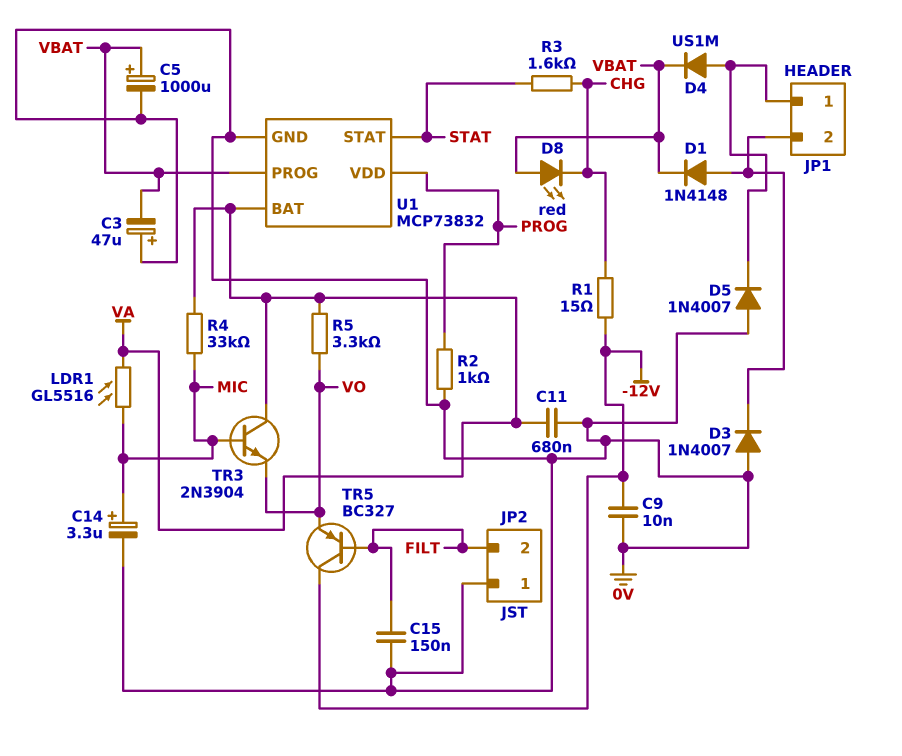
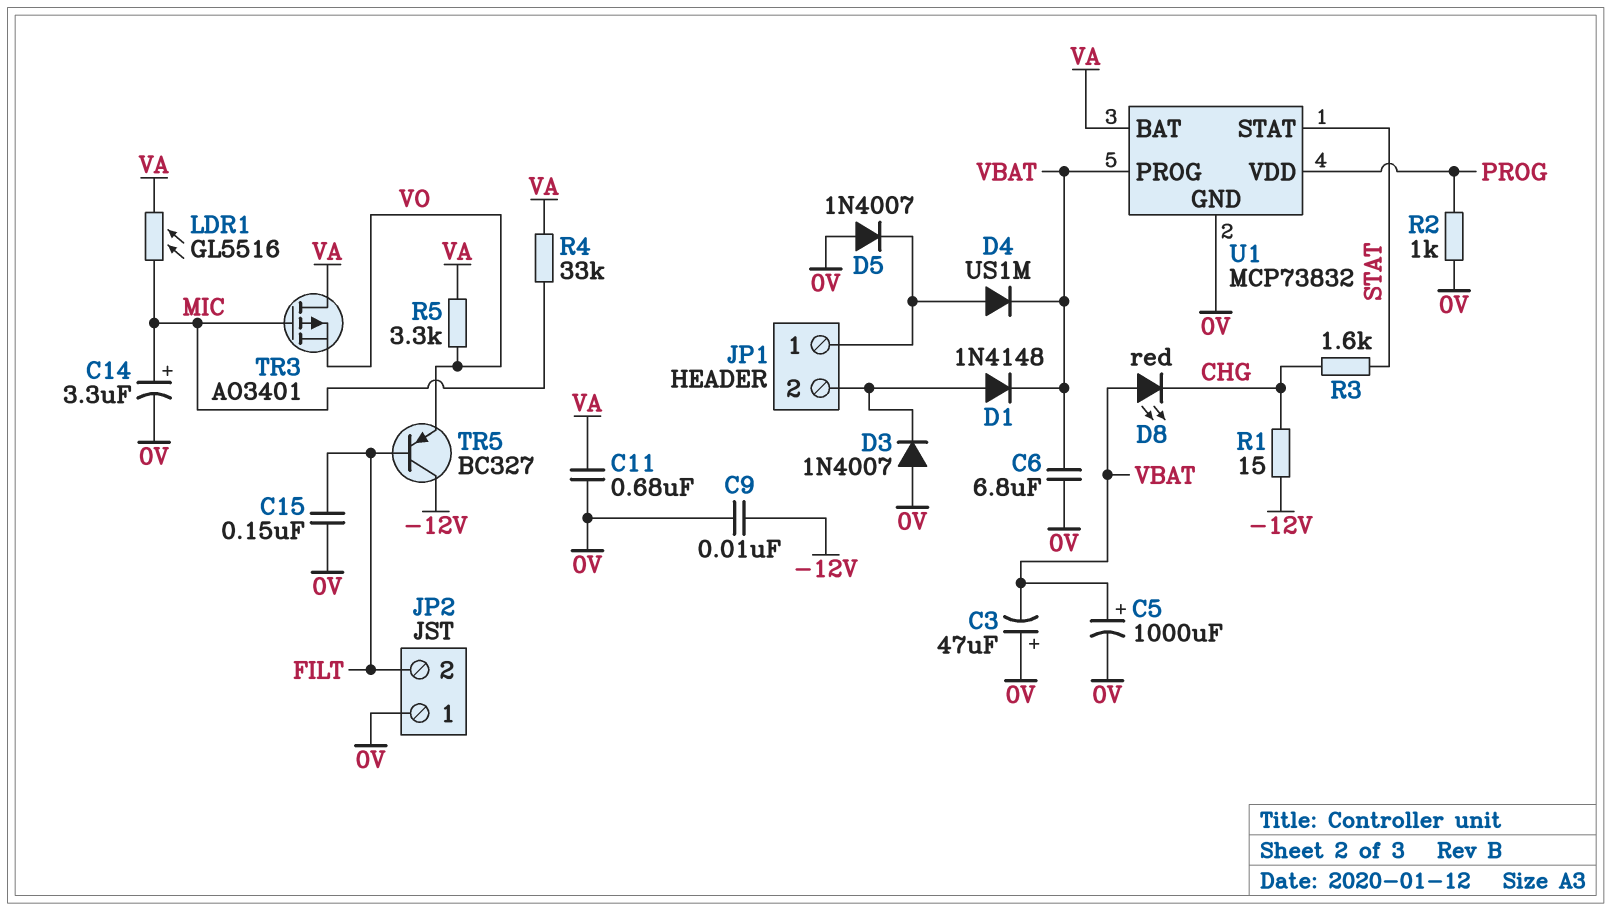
C6: none -> 6.8uF (0V, VBAT)
TR3: NPN 2N3904 (B MIC, C VA, E VO) -> PMOS AO3401 (G MIC, D VA, S VO)

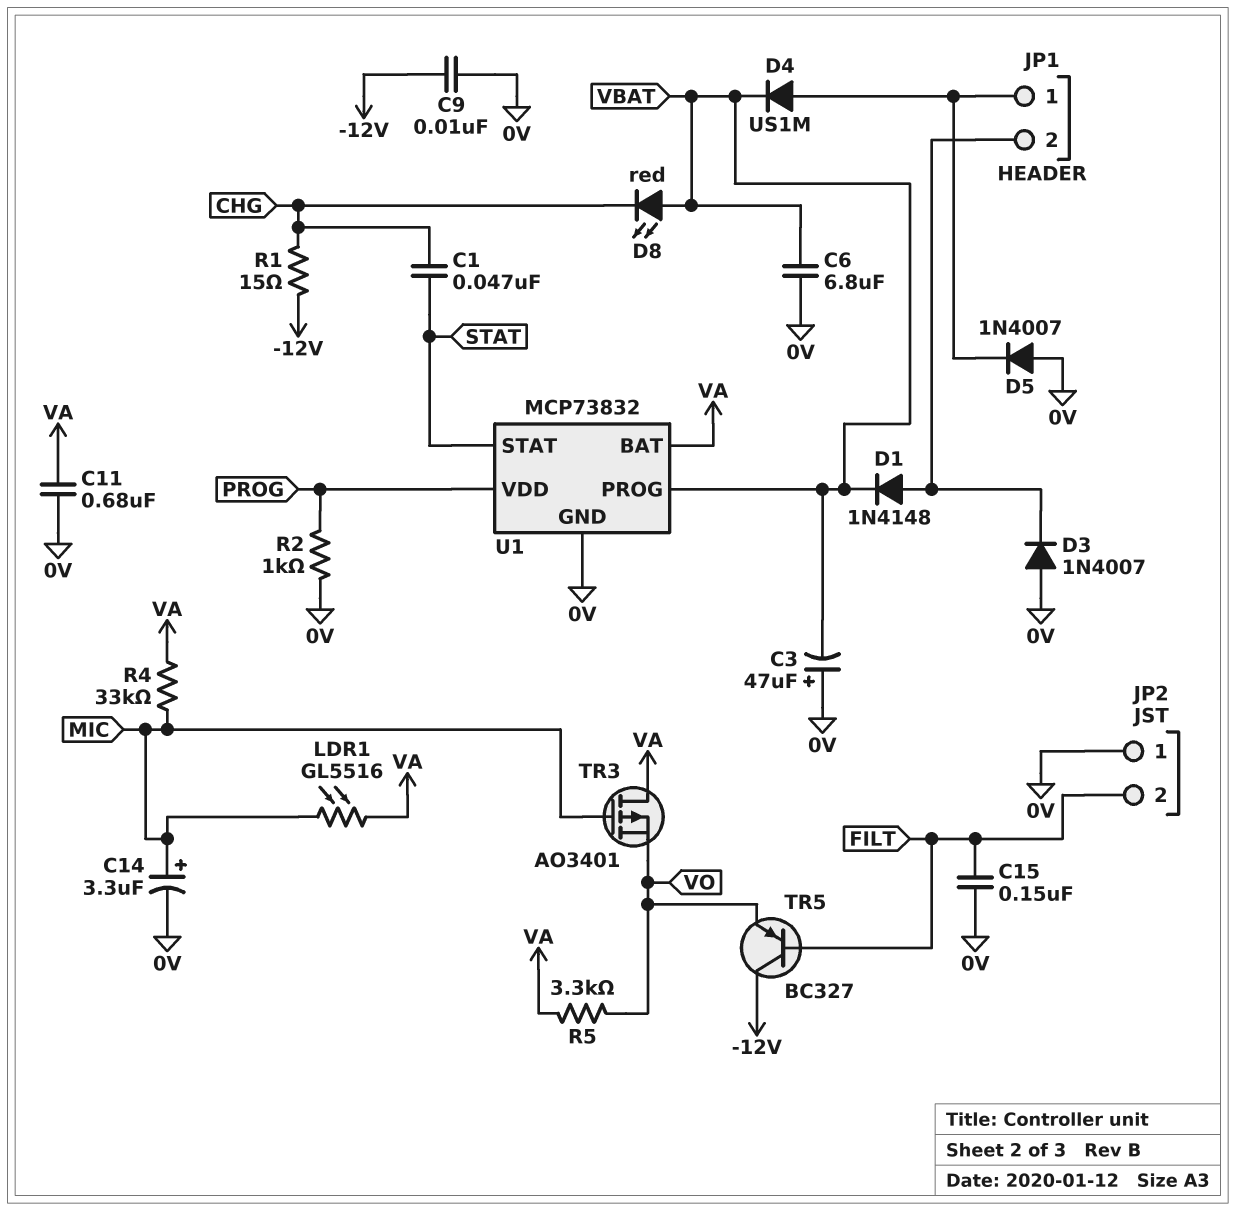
C1: none -> 47nF (CHG, STAT)
C5: 1000uF (plus VBAT, minus 0V) -> none
R3: 1.6k (CHG, STAT) -> none

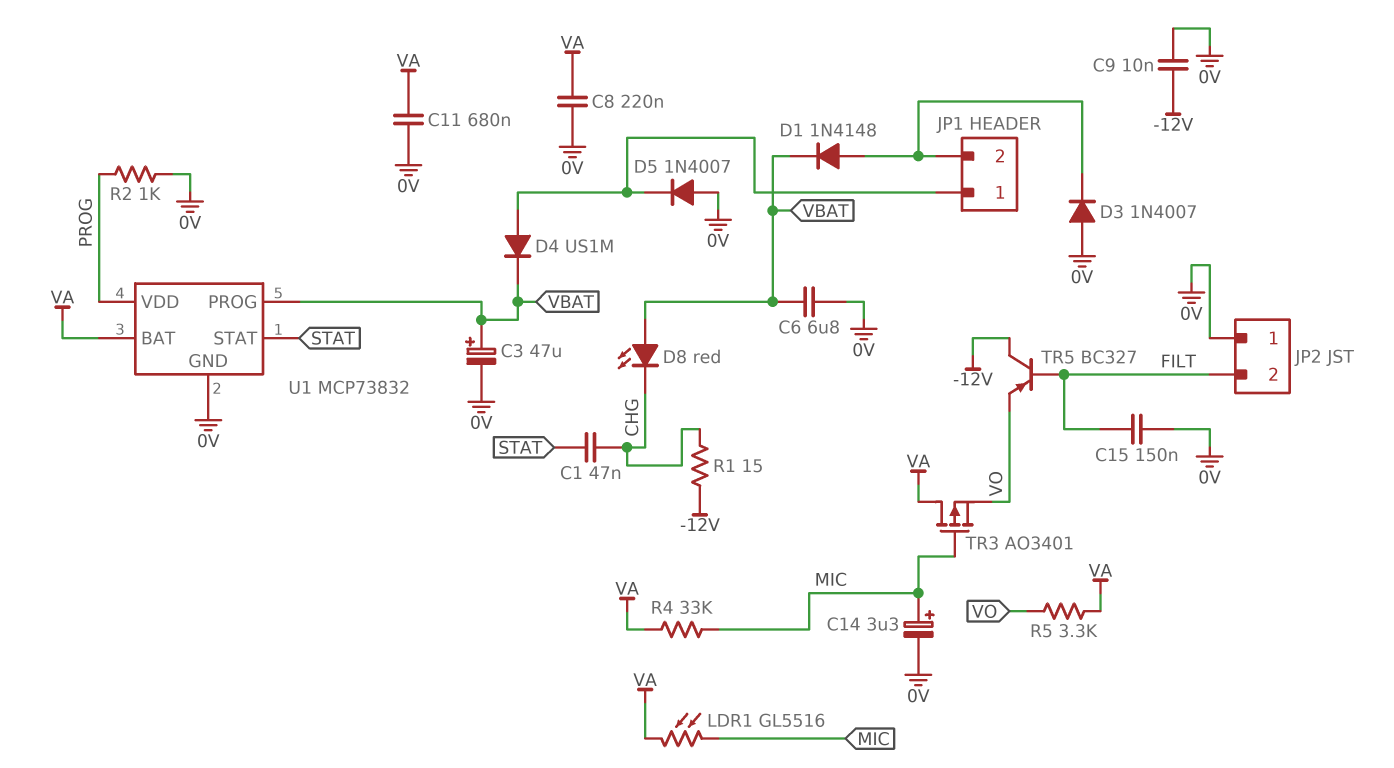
C3: 47uF (plus 0V, minus VBAT) -> 47uF (plus VBAT, minus 0V)
C8: none -> 220nF (0V, VA)

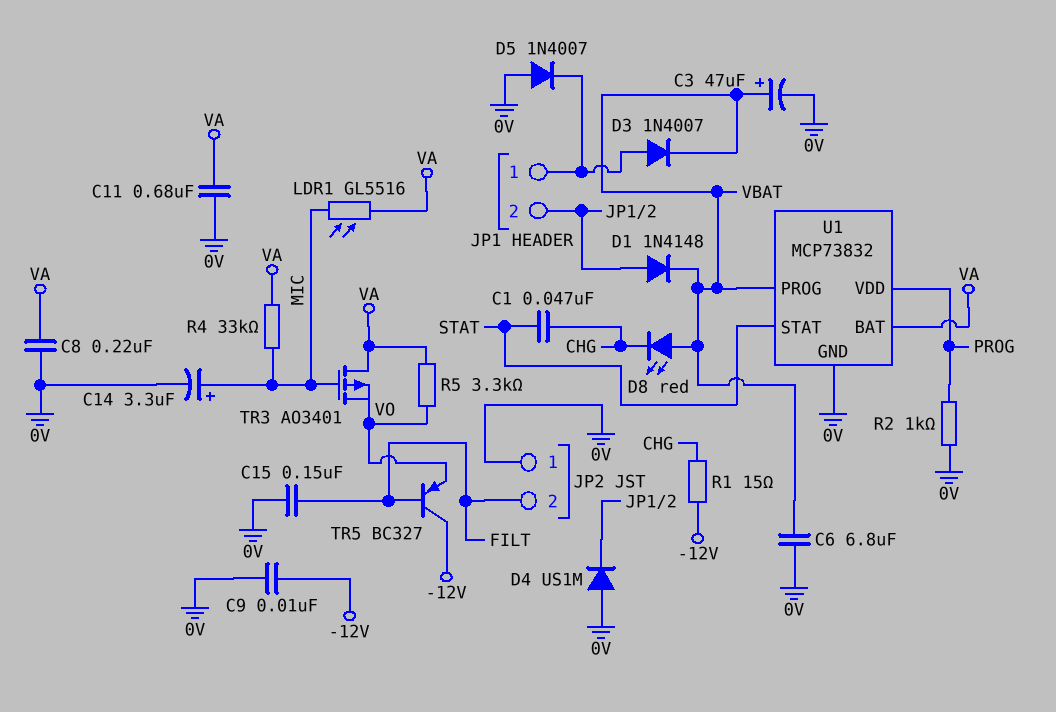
D3: diode 1N4007 (A 0V, K JP1/2) -> diode 1N4007 (A JP1/1, K VBAT)
D4: diode US1M (A JP1/1, K VBAT) -> diode US1M (A 0V, K JP1/2)

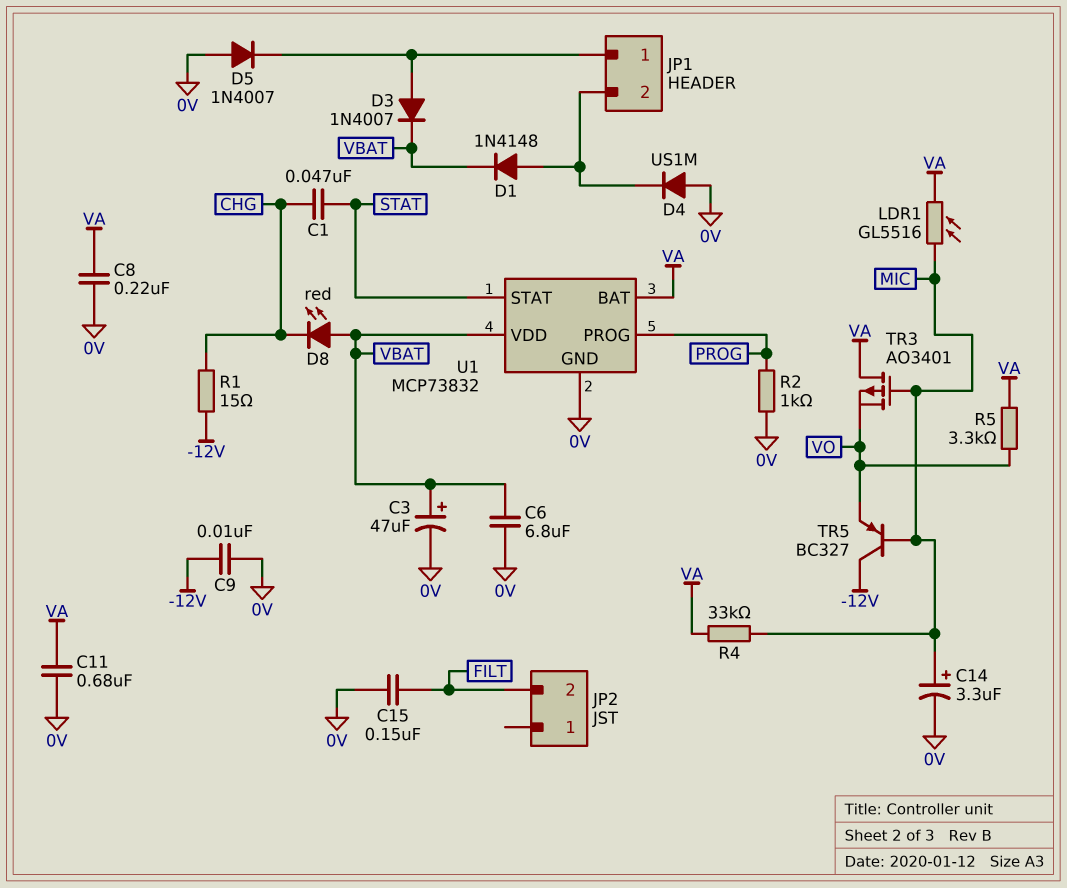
JP2 pin 1: 0V -> none
TR5: PNP BC327 (B FILT, C -12V, E VO) -> PNP BC327 (B MIC, C -12V, E VO)
U1 pin PROG: VBAT -> PROG
U1 pin VDD: PROG -> VBAT

